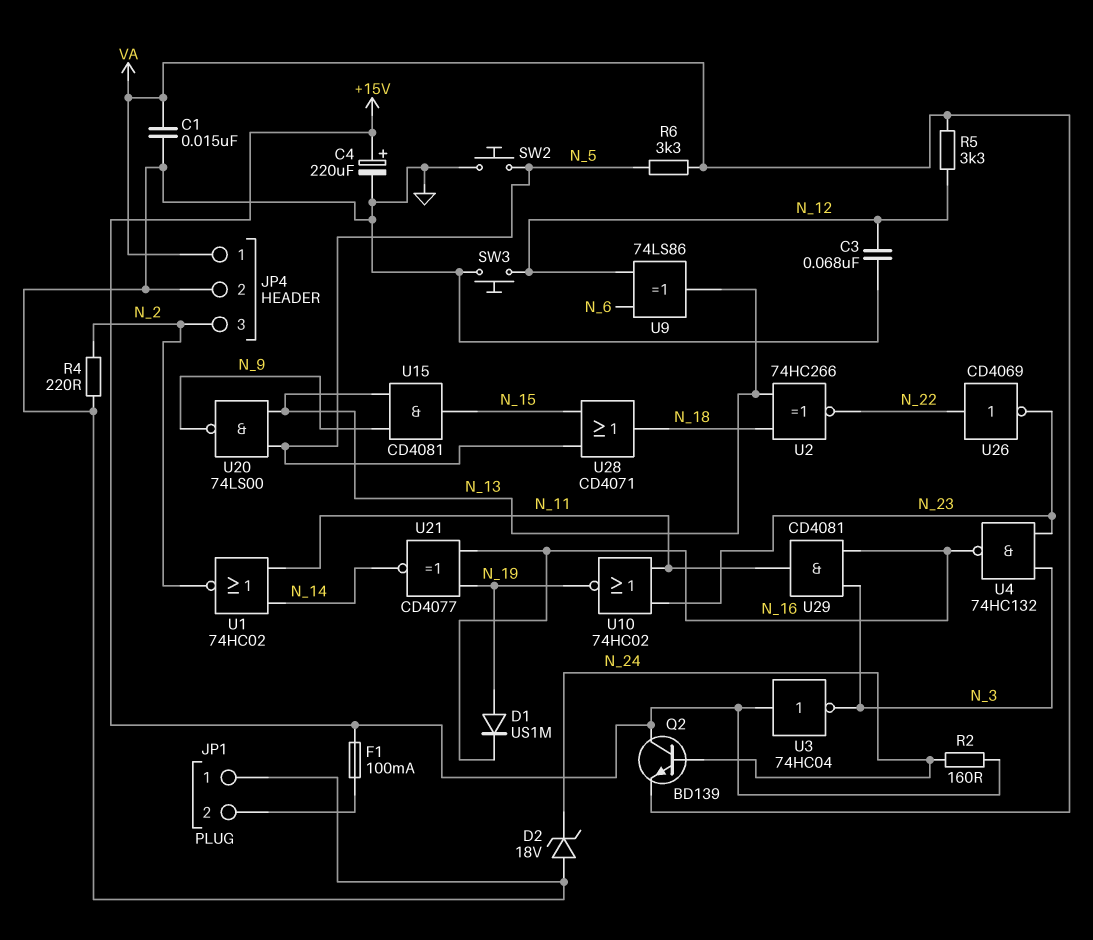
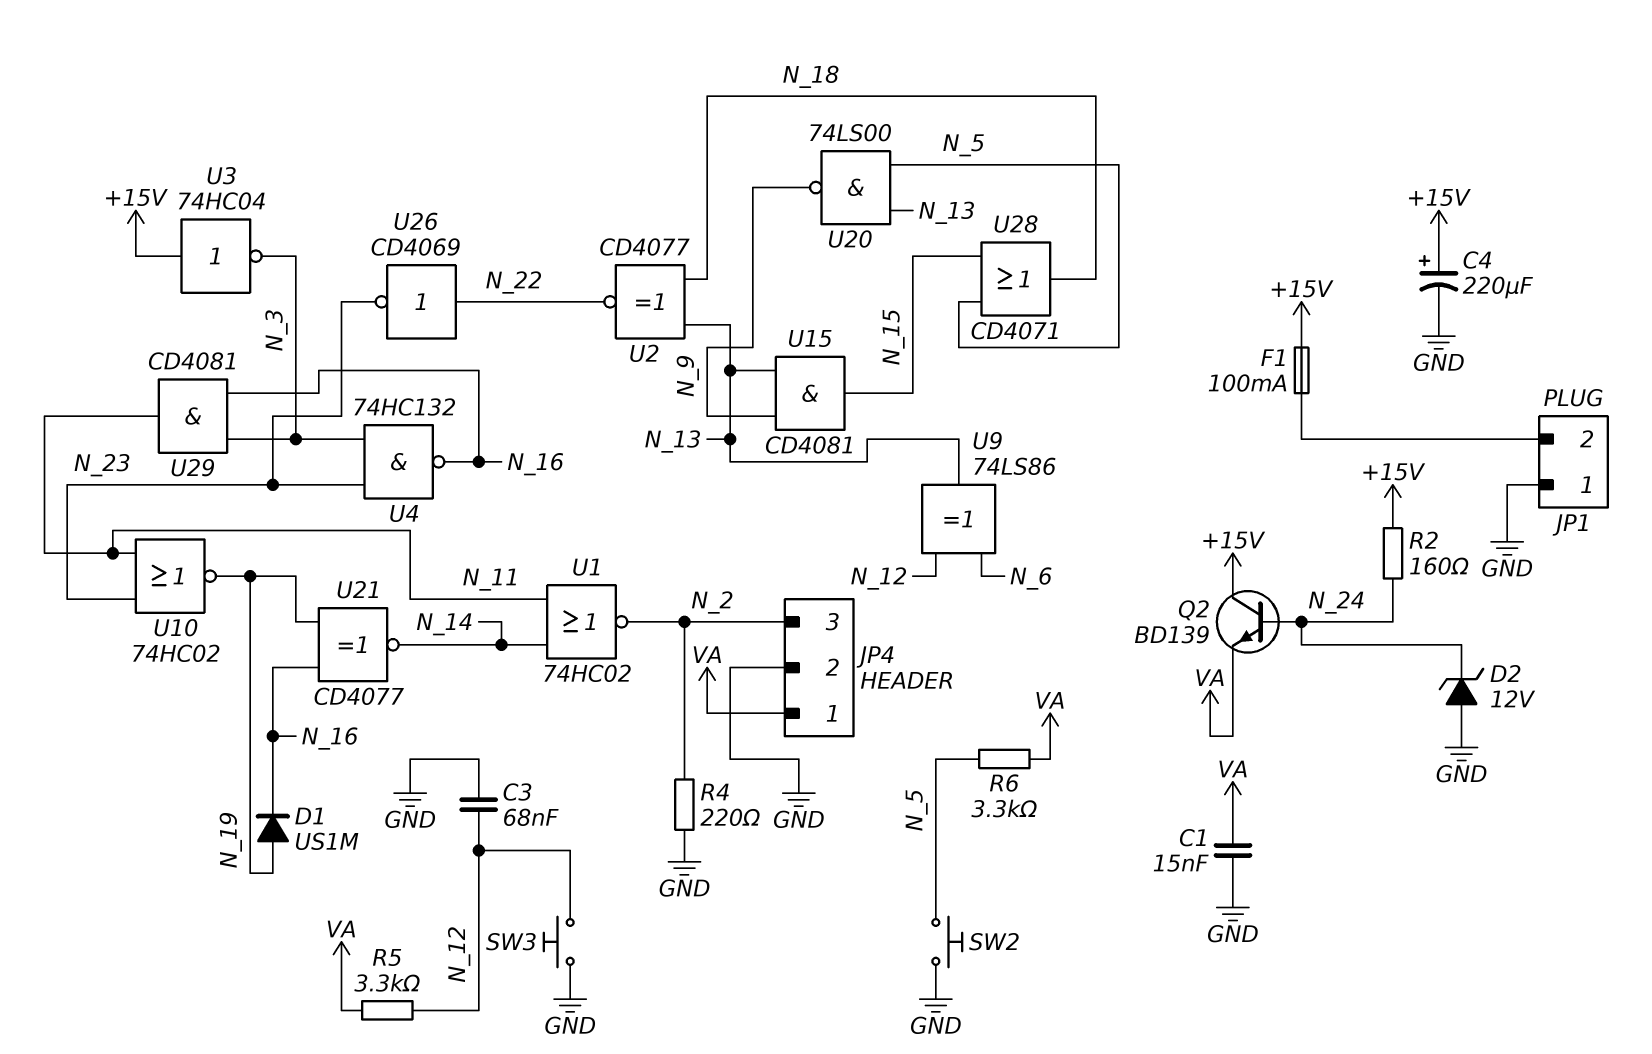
D2: zener 18V (A GND, K N_24) -> zener 12V (A GND, K N_24)
U2: XNOR 74HC266 (in N_13, in N_18, out N_22) -> XNOR CD4077 (in N_13, in N_18, out N_22)

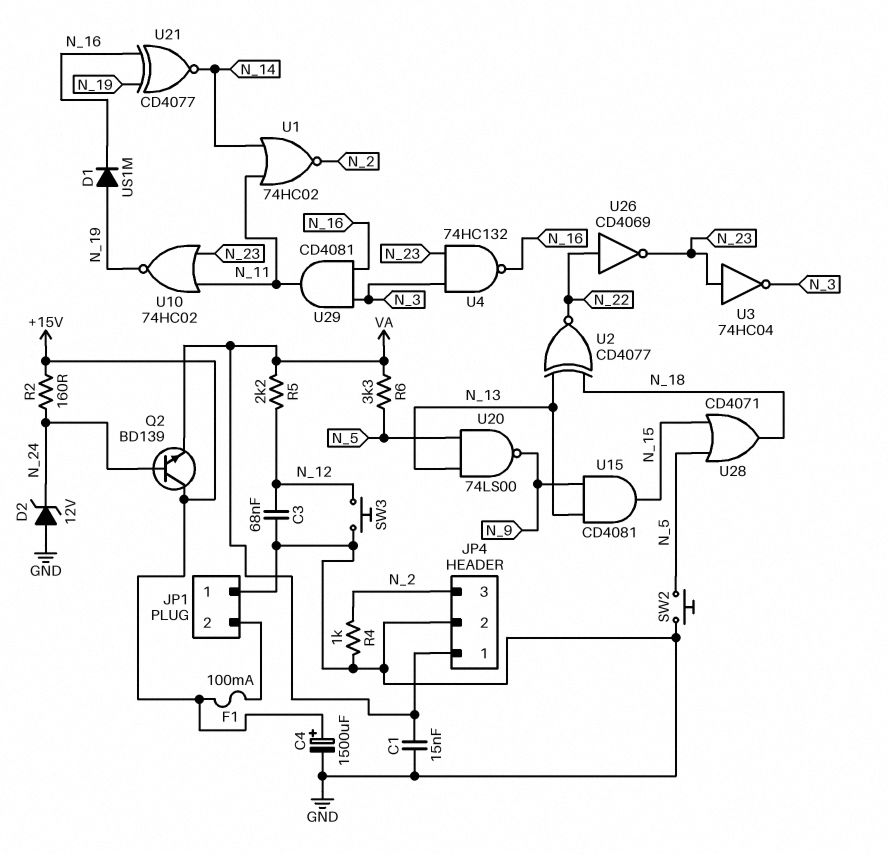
C4: 220uF (plus +15V, minus GND) -> 1500uF (plus +15V, minus GND)
R4: 220 (GND, N_2) -> 1k (GND, N_2)
R5: 3.3k (N_12, VA) -> 2.2k (N_12, VA)
U3: NOT 74HC04 (in +15V, out N_3) -> NOT 74HC04 (in N_23, out N_3)
U9: XOR 74LS86 (in N_6, in N_12, out N_13) -> none

